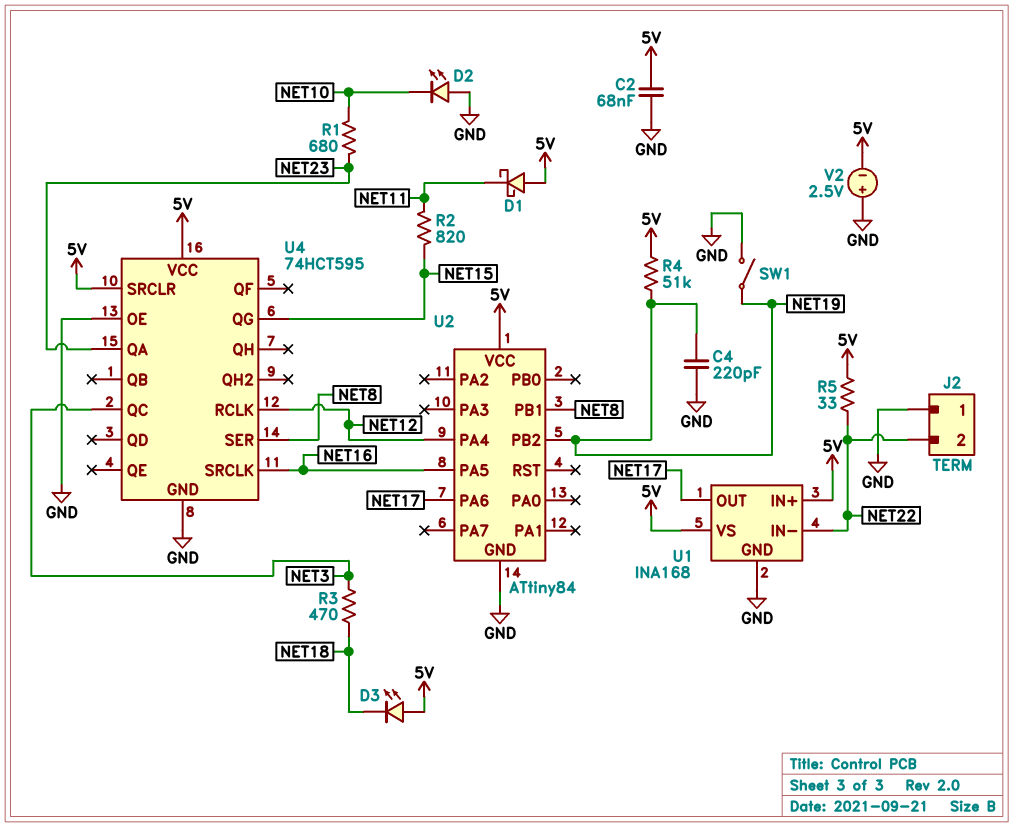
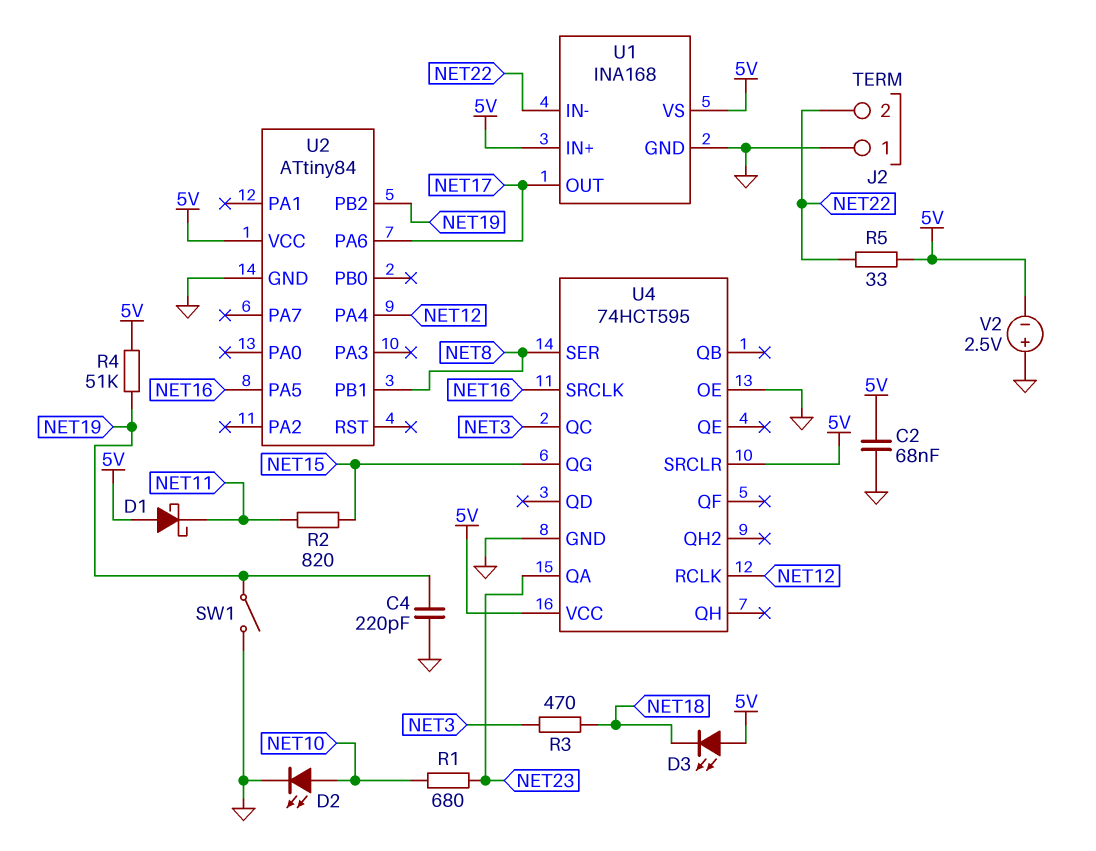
D2: LED (A GND, K NET10) -> LED (A NET10, K GND)

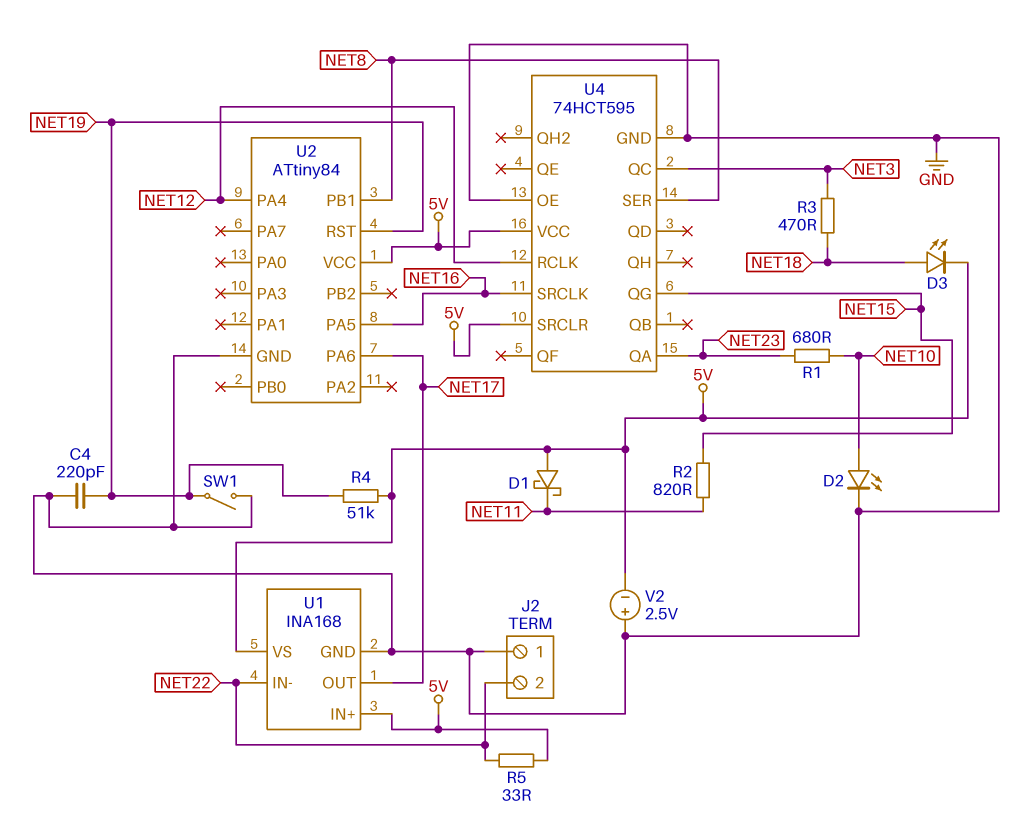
C2: 68nF (5V, GND) -> none
D3: LED (A 5V, K NET18) -> LED (A NET18, K 5V)
U2 pin PB2: NET19 -> none
U2 pin RST: none -> NET19

